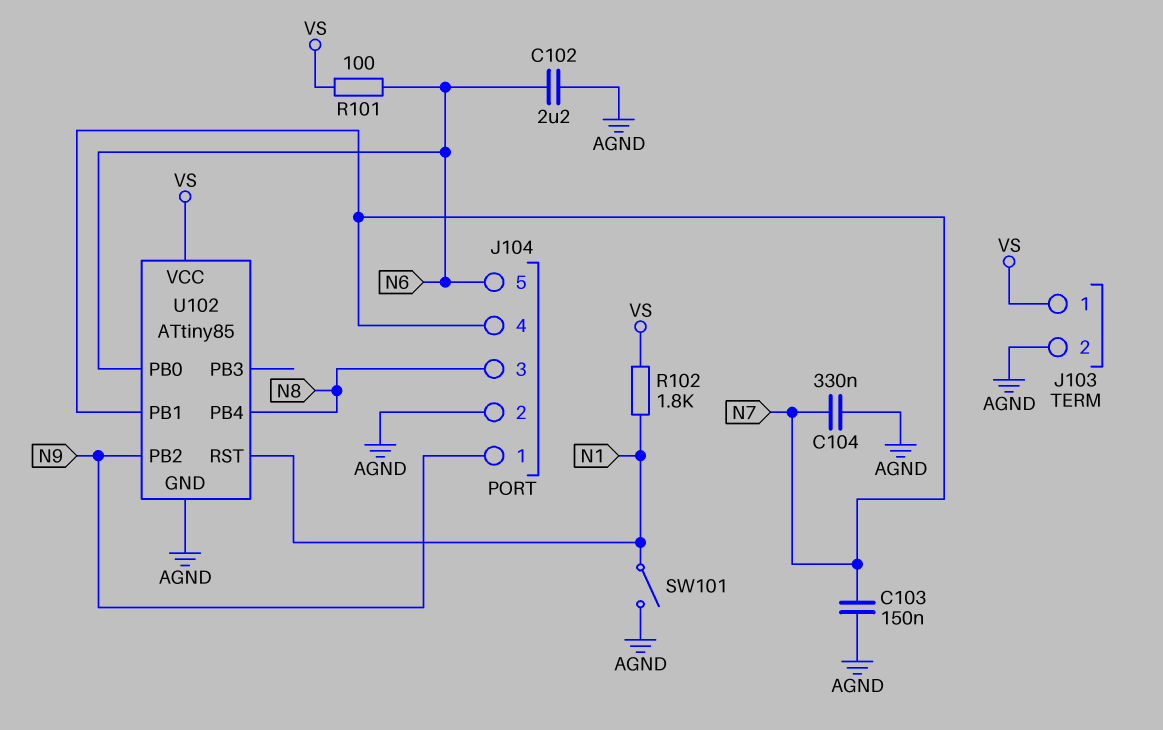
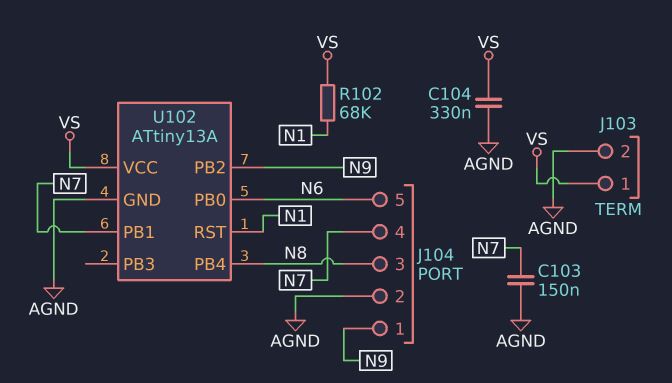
C102: 2.2uF (AGND, N6) -> none
C104: 330nF (AGND, N7) -> 330nF (AGND, VS)
R101: 100 (N6, VS) -> none
R102: 1.8k (N1, VS) -> 68k (N1, VS)
SW101: switch (AGND, N1) -> none
U102: ATtiny85 -> ATtiny13A

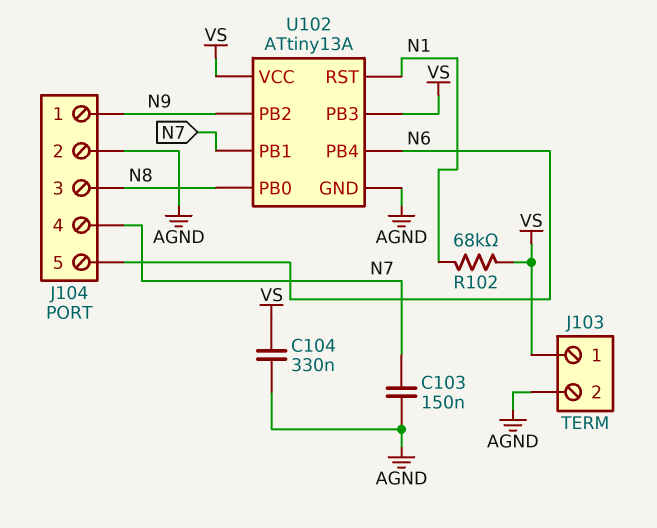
U102 pin PB0: N6 -> N8
U102 pin PB3: none -> VS
U102 pin PB4: N8 -> N6

